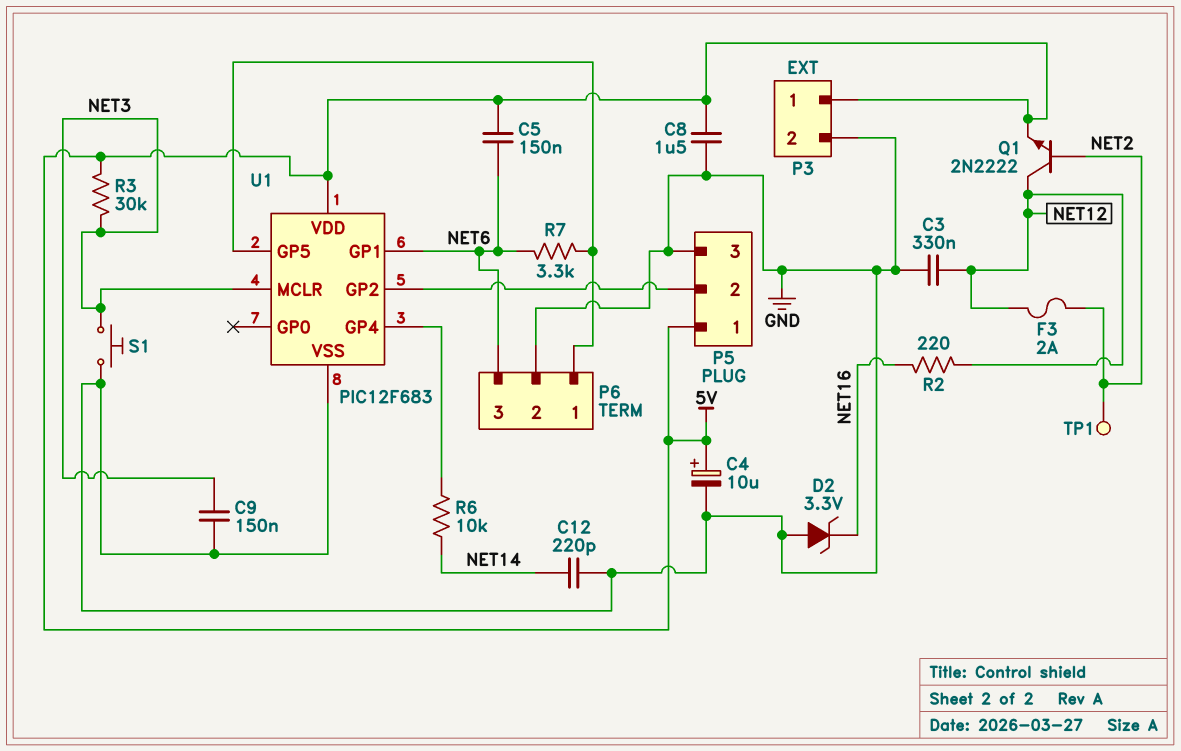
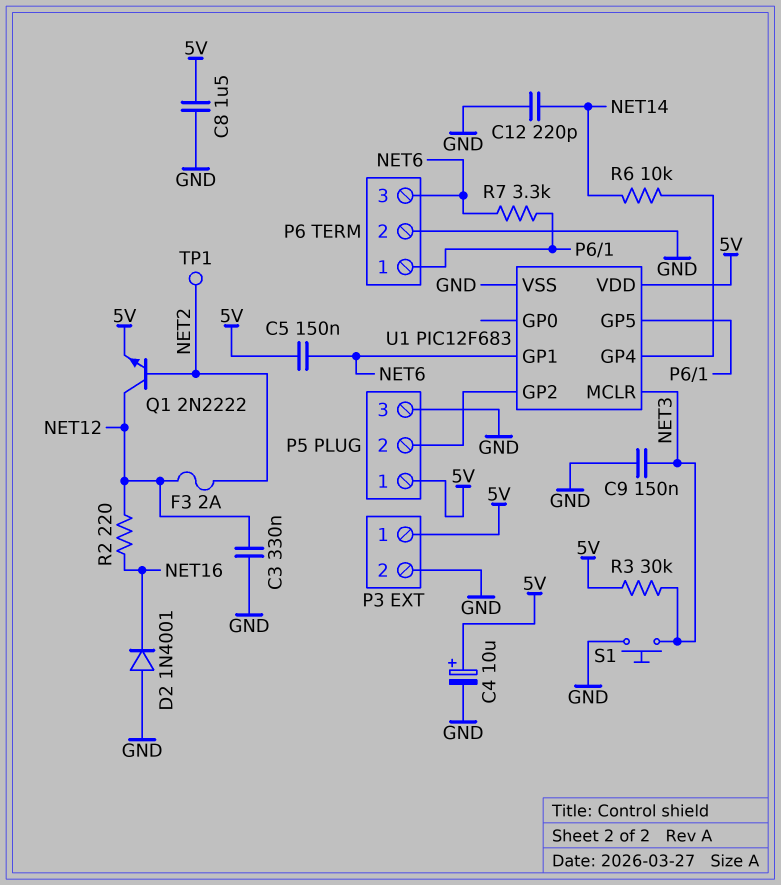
D2: zener 3.3V (A GND, K NET16) -> diode 1N4001 (A GND, K NET16)

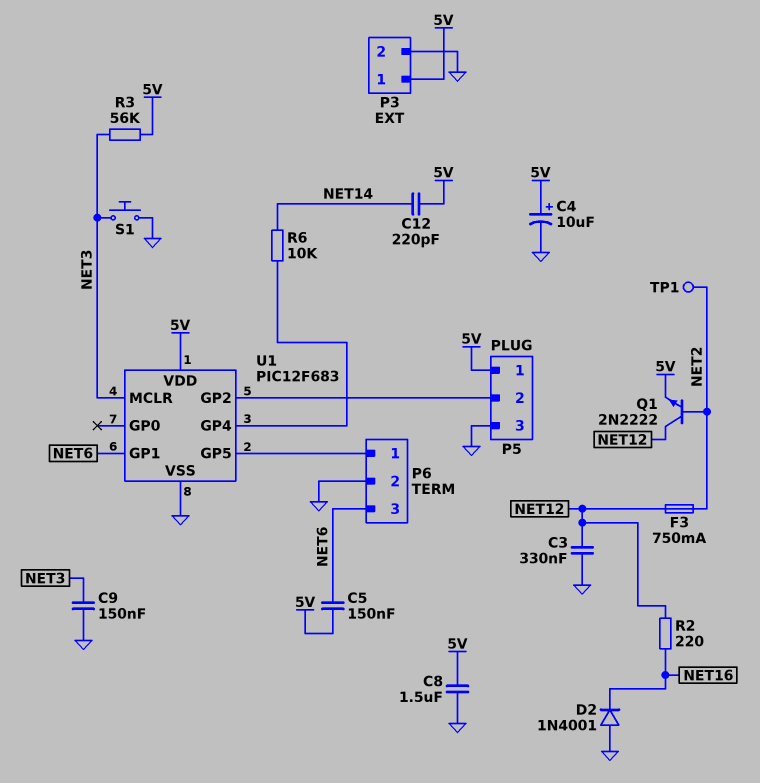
C12: 220pF (GND, NET14) -> 220pF (5V, NET14)
F3: 2A (NET2, NET12) -> 750mA (NET2, NET12)
R3: 30k (5V, NET3) -> 56k (5V, NET3)
R7: 3.3k (NET6, P6/1) -> none

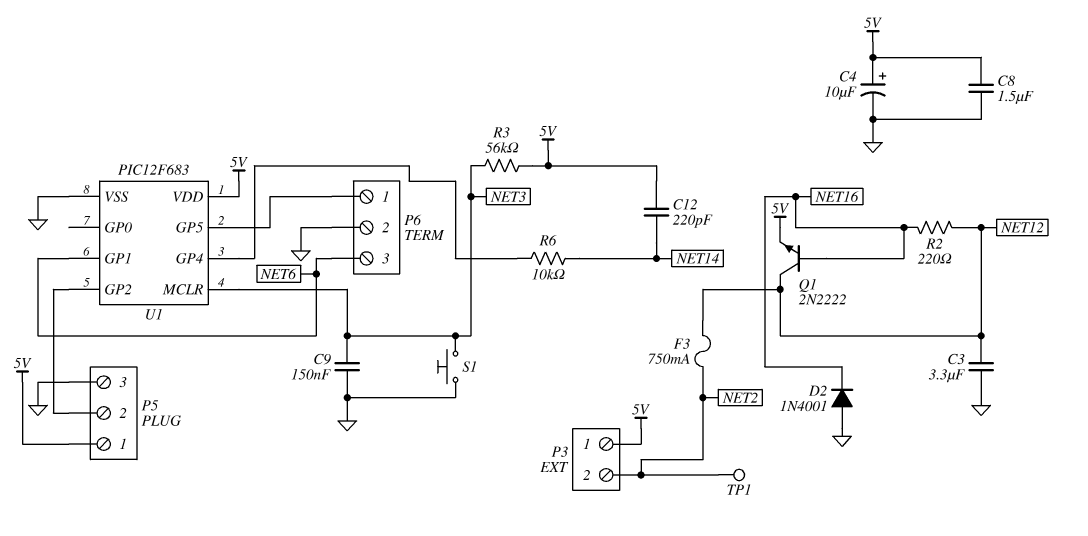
C3: 330nF (GND, NET12) -> 3.3uF (GND, NET12)
C5: 150nF (5V, NET6) -> none
P3 pin 2: GND -> NET2
Q1: NPN 2N2222 (B NET2, C NET12, E 5V) -> NPN 2N2222 (B NET16, C NET12, E 5V)

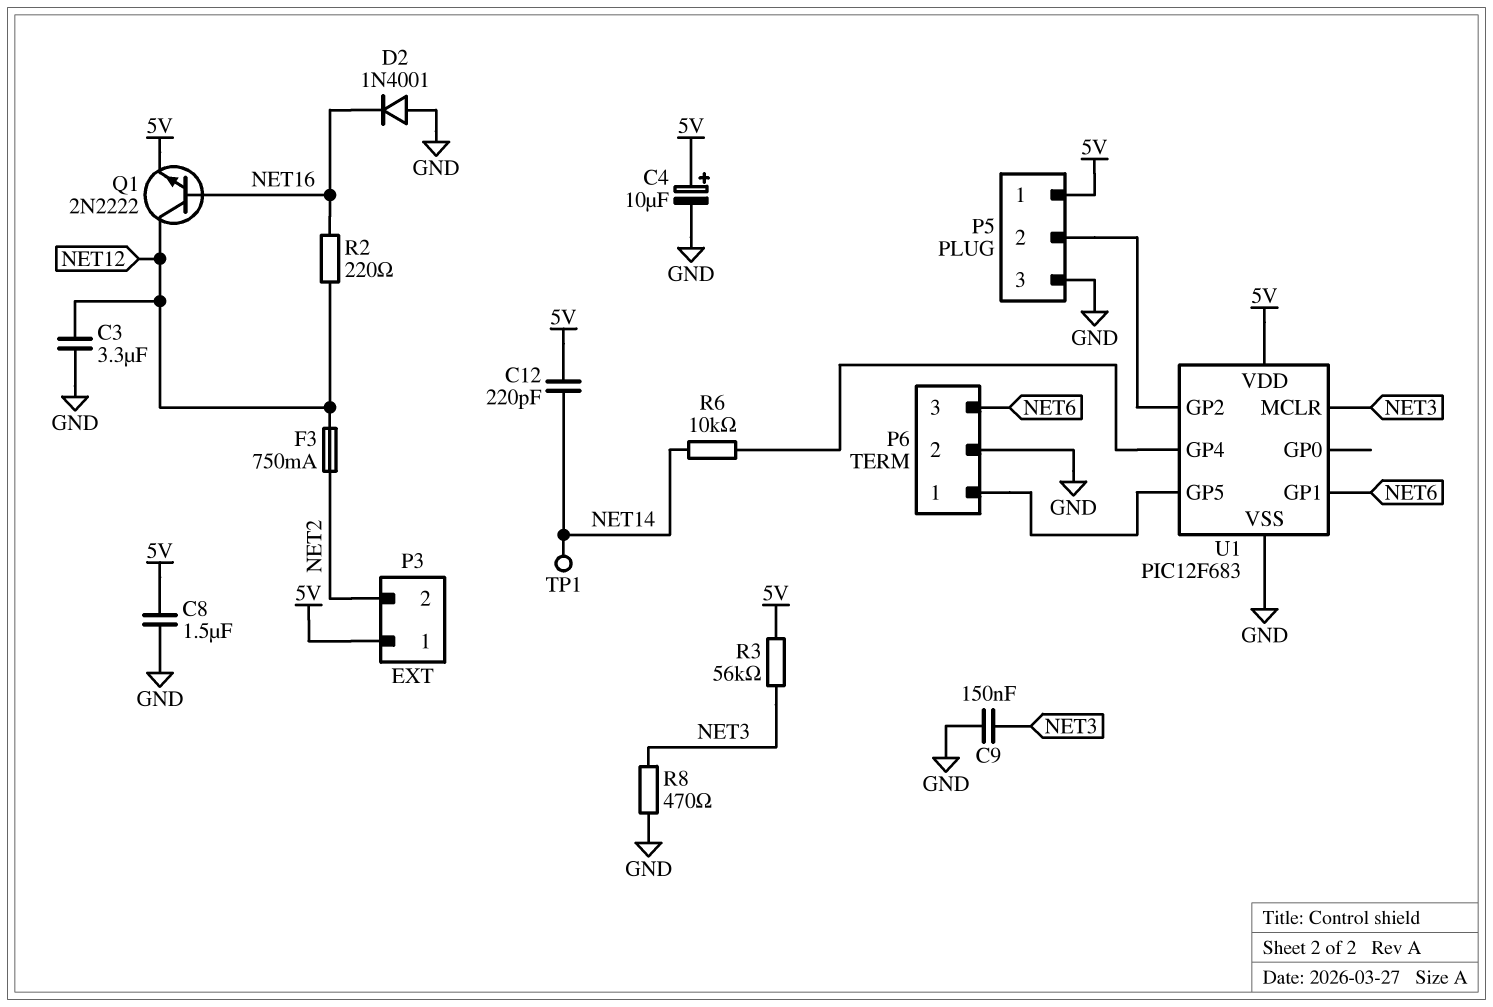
R8: none -> 470 (GND, NET3)
S1: button (GND, NET3) -> none
TP1: test point (NET2) -> test point (NET14)

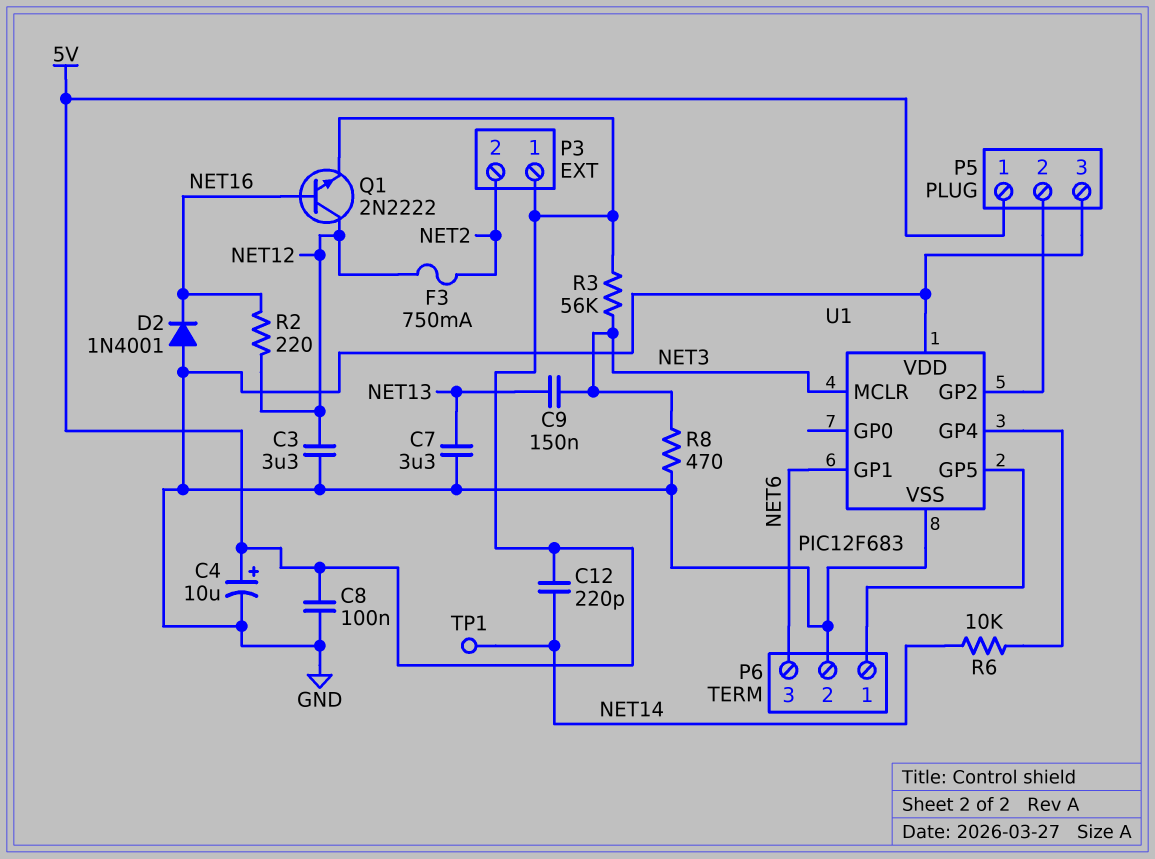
C7: none -> 3.3uF (GND, NET13)
C8: 1.5uF (5V, GND) -> 100nF (5V, GND)
C9: 150nF (GND, NET3) -> 150nF (NET3, NET13)
U1 pin VDD: 5V -> GND

